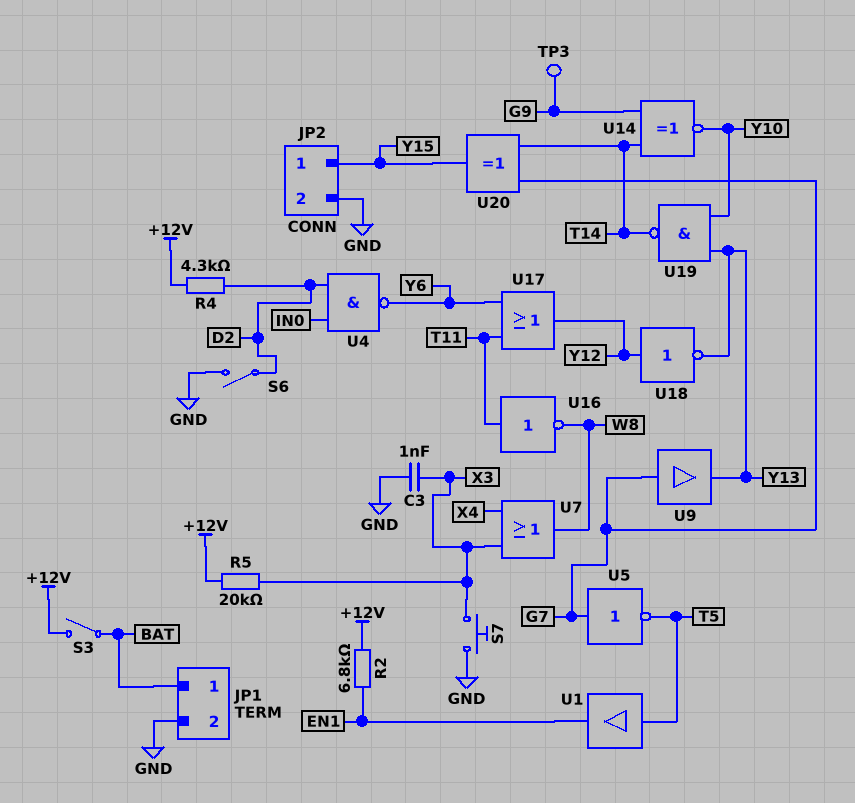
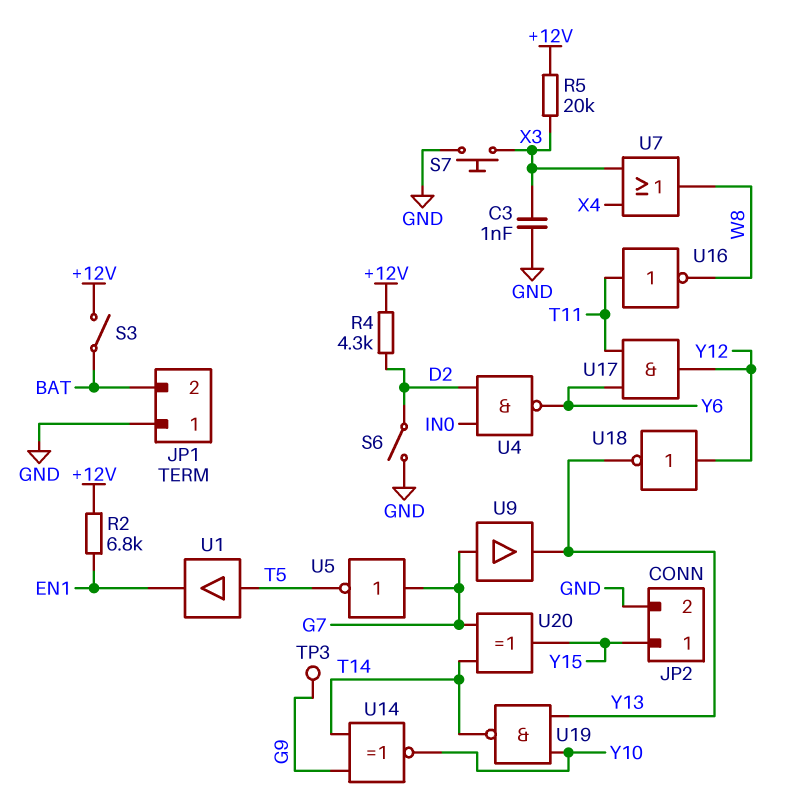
JP1 pin 1: BAT -> GND
JP1 pin 2: GND -> BAT
U17: OR (in T11, in Y6, out Y12) -> AND (in T11, in Y6, out Y12)

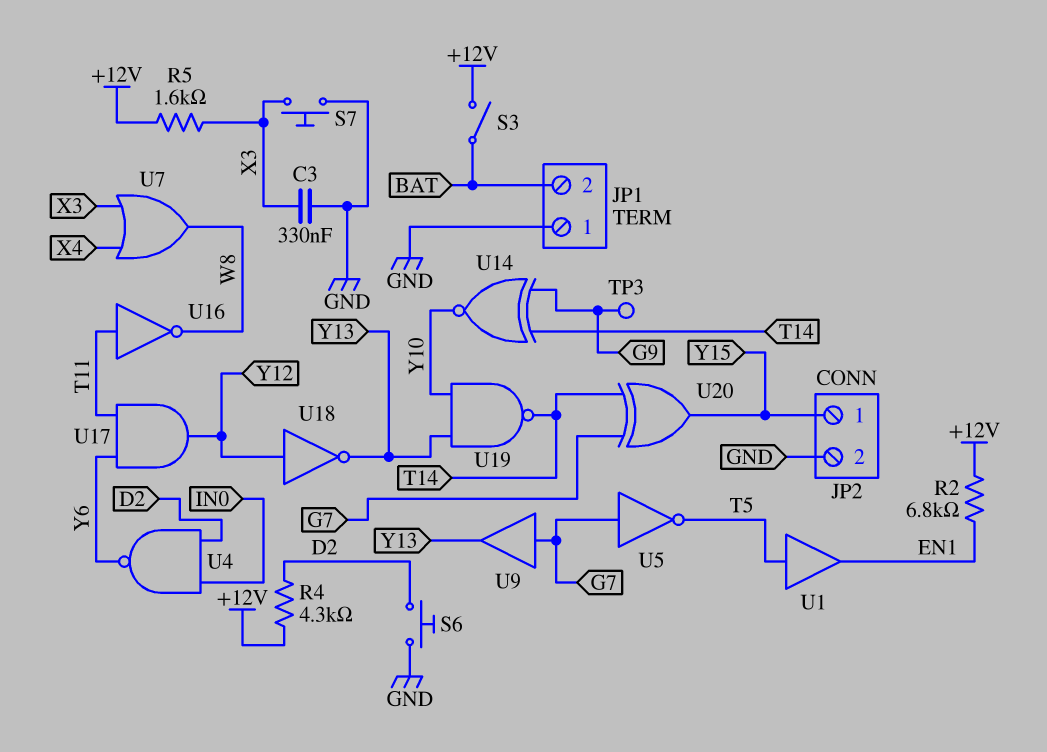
C3: 1nF (GND, X3) -> 330nF (GND, X3)
R5: 20k (+12V, X3) -> 1.6k (+12V, X3)
S6: switch (D2, GND) -> button (D2, GND)

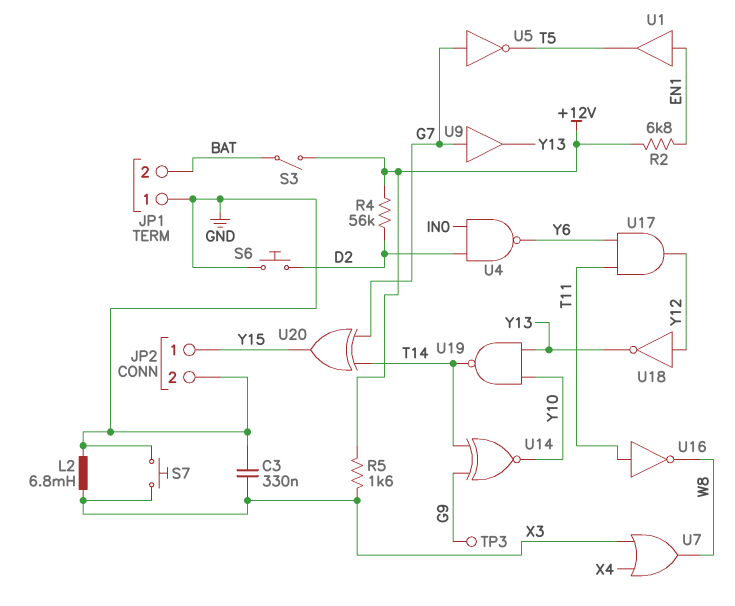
L2: none -> 6.8mH (GND, X3)
R4: 4.3k (+12V, D2) -> 56k (+12V, D2)
U1: buffer (in T5, out EN1) -> buffer (in EN1, out T5)

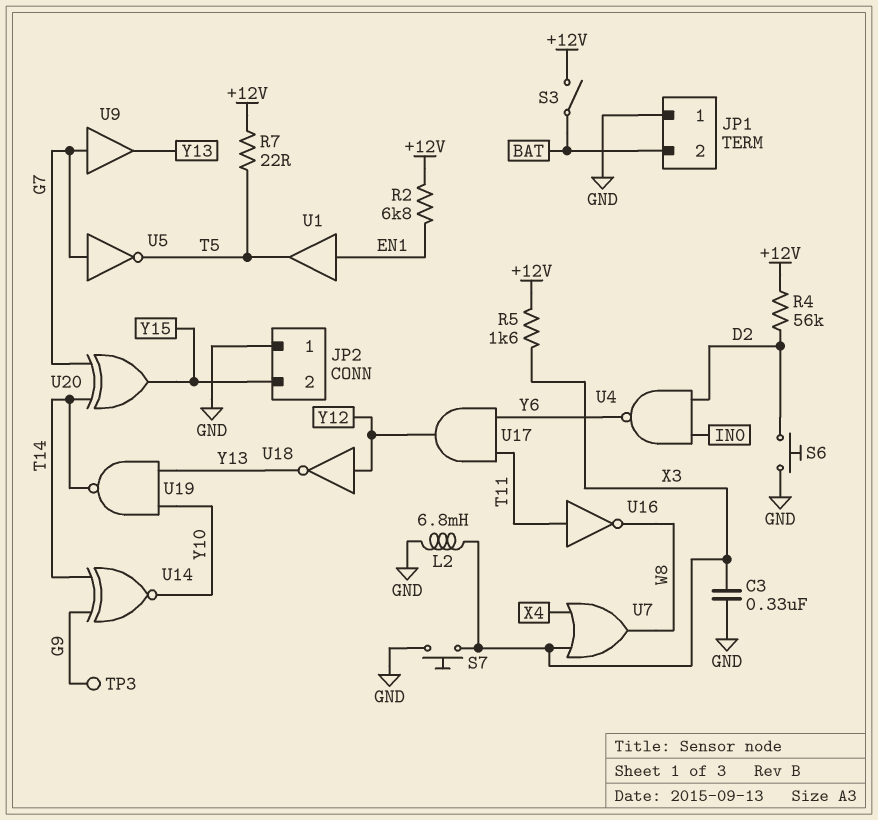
JP2 pin 1: Y15 -> GND
JP2 pin 2: GND -> Y15
R7: none -> 22 (+12V, T5)

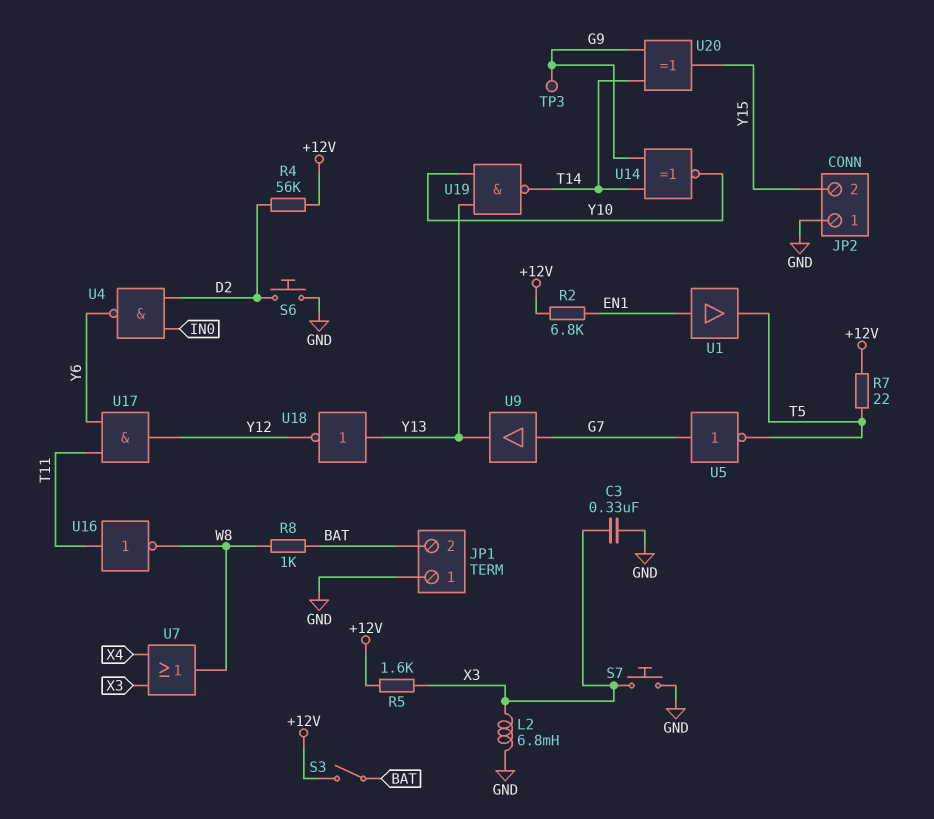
R8: none -> 1k (BAT, W8)
U18: NOT (in Y12, out Y13) -> NOT (in Y13, out Y12)
U20: XOR (in G7, in T14, out Y15) -> XOR (in G9, in T14, out Y15)

